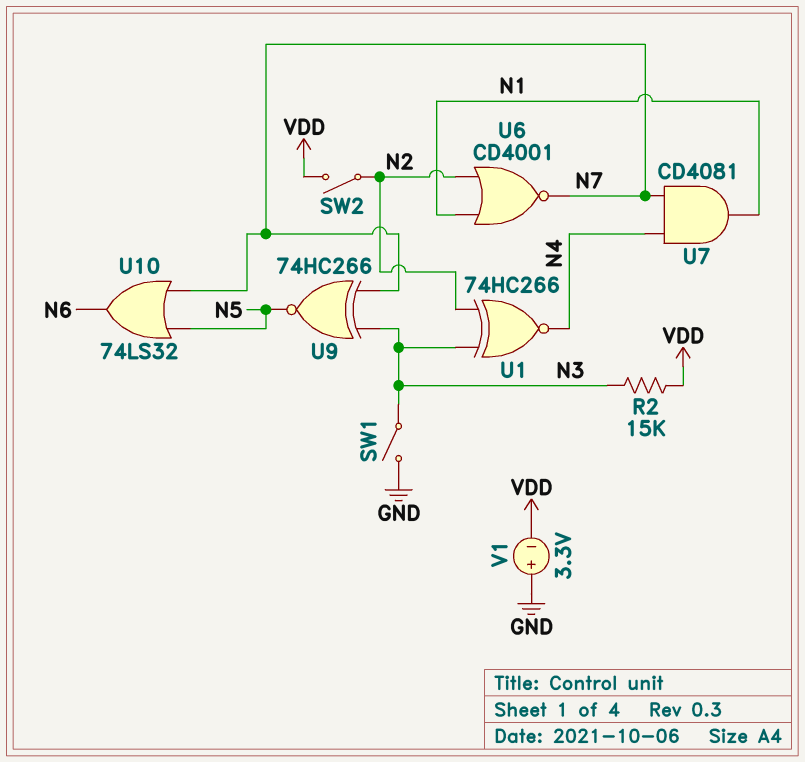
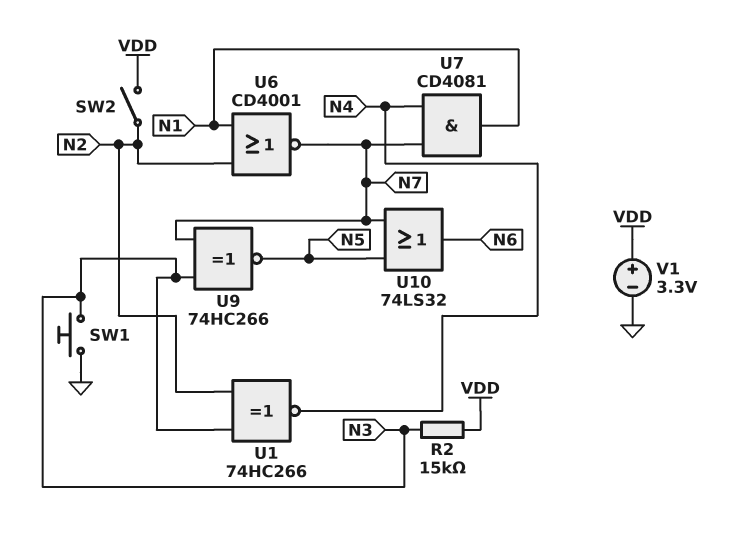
SW1: switch (GND, N3) -> button (GND, N3)
V1: 3.3V (plus GND, minus VDD) -> 3.3V (plus VDD, minus GND)

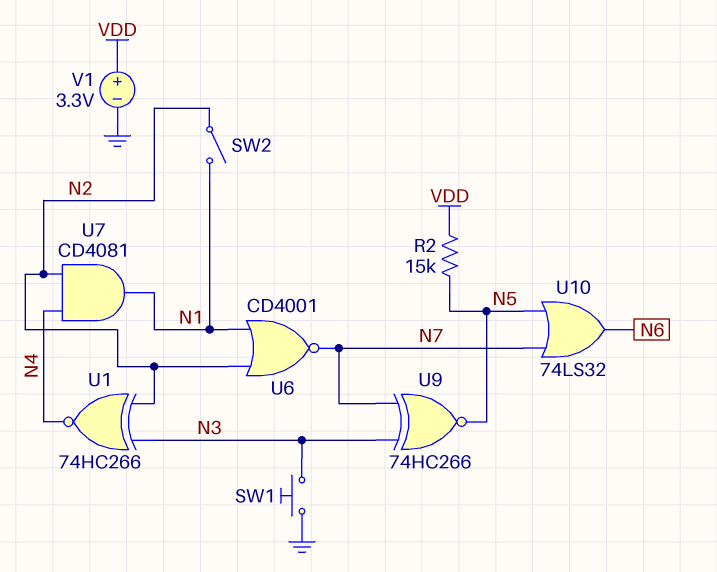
R2: 15k (N3, VDD) -> 15k (N5, VDD)
SW2: switch (N2, VDD) -> switch (N1, N2)
U7: AND CD4081 (in N4, in N7, out N1) -> AND CD4081 (in N2, in N4, out N1)

